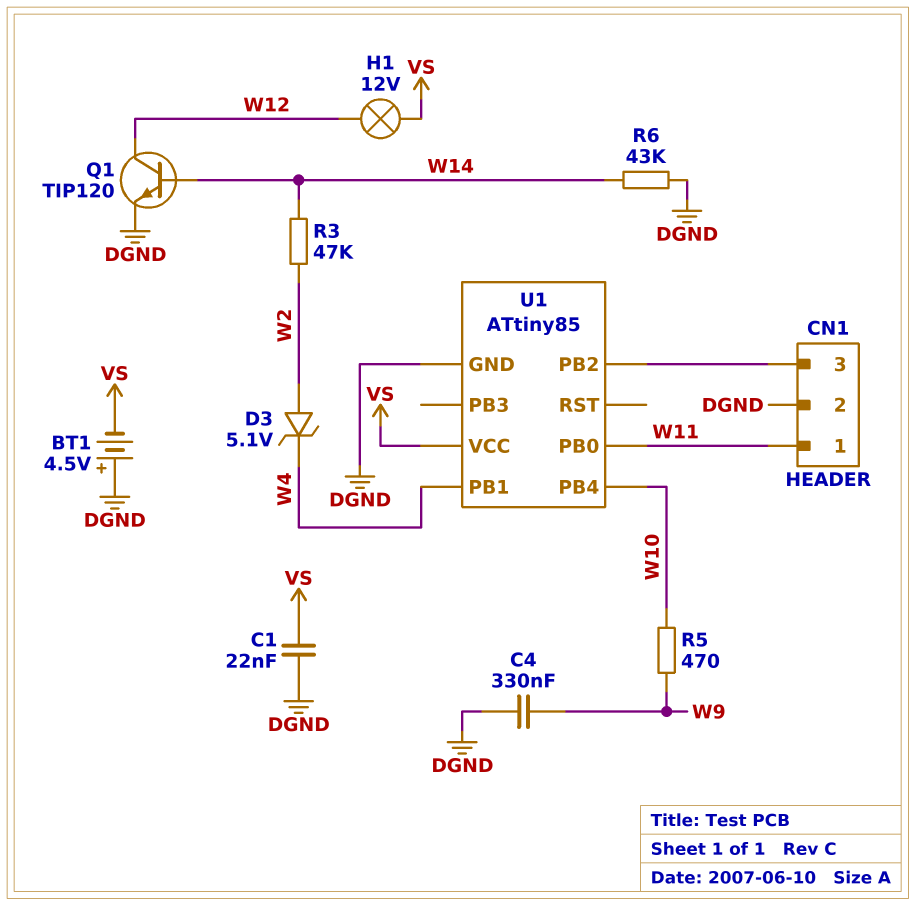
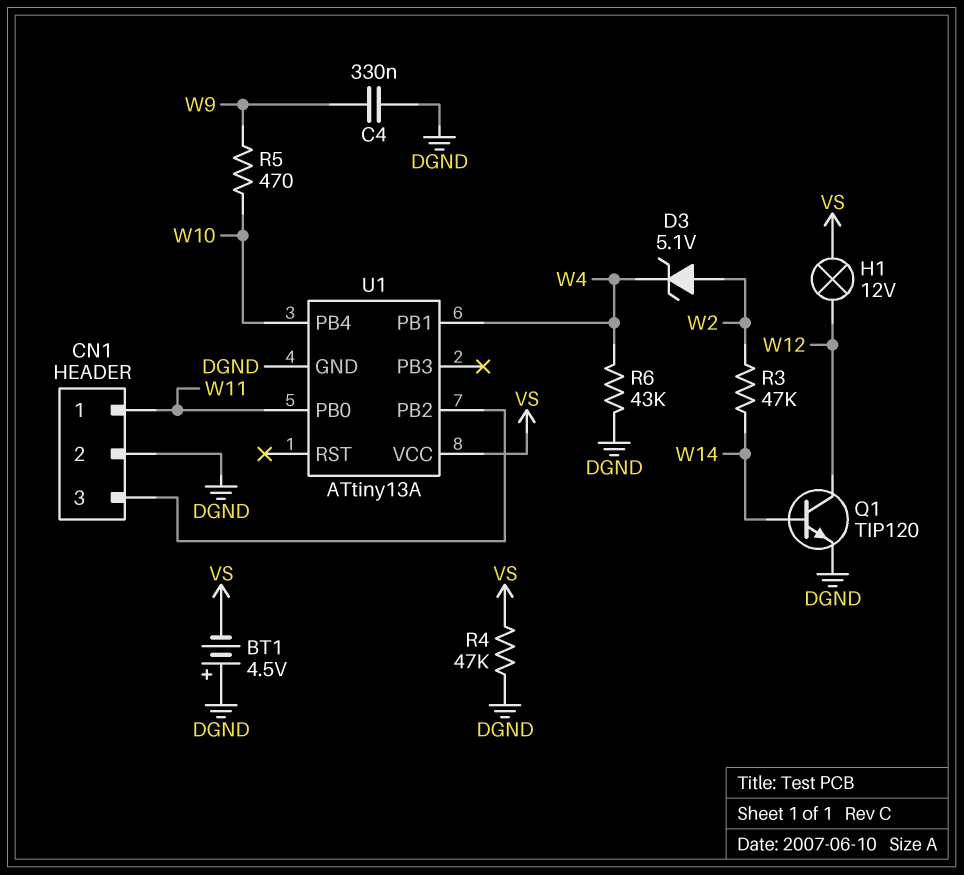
C1: 22nF (DGND, VS) -> none
R4: none -> 47k (DGND, VS)
R6: 43k (DGND, W14) -> 43k (DGND, W4)
U1: ATtiny85 -> ATtiny13A

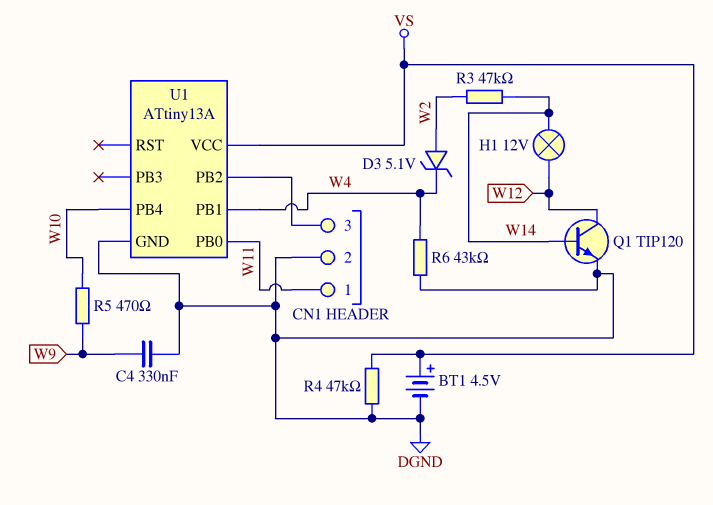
BT1: 4.5V (plus DGND, minus VS) -> 4.5V (plus VS, minus DGND)
H1: lamp 12V (VS, W12) -> lamp 12V (W12, W14)

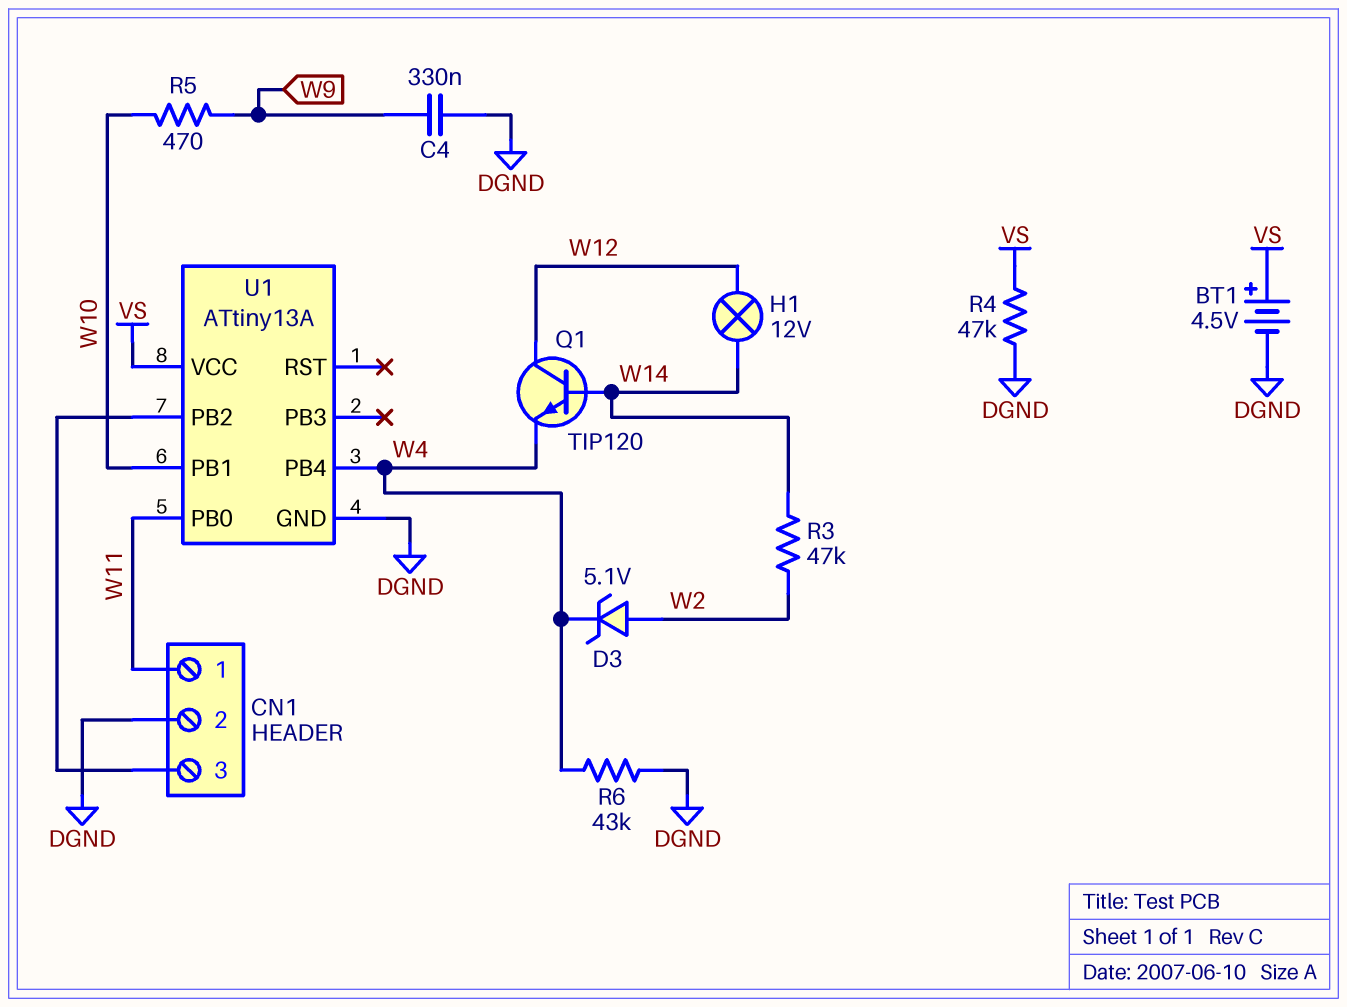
Q1: NPN TIP120 (B W14, C W12, E DGND) -> NPN TIP120 (B W14, C W12, E W4)
U1 pin PB1: W4 -> W10
U1 pin PB4: W10 -> W4

